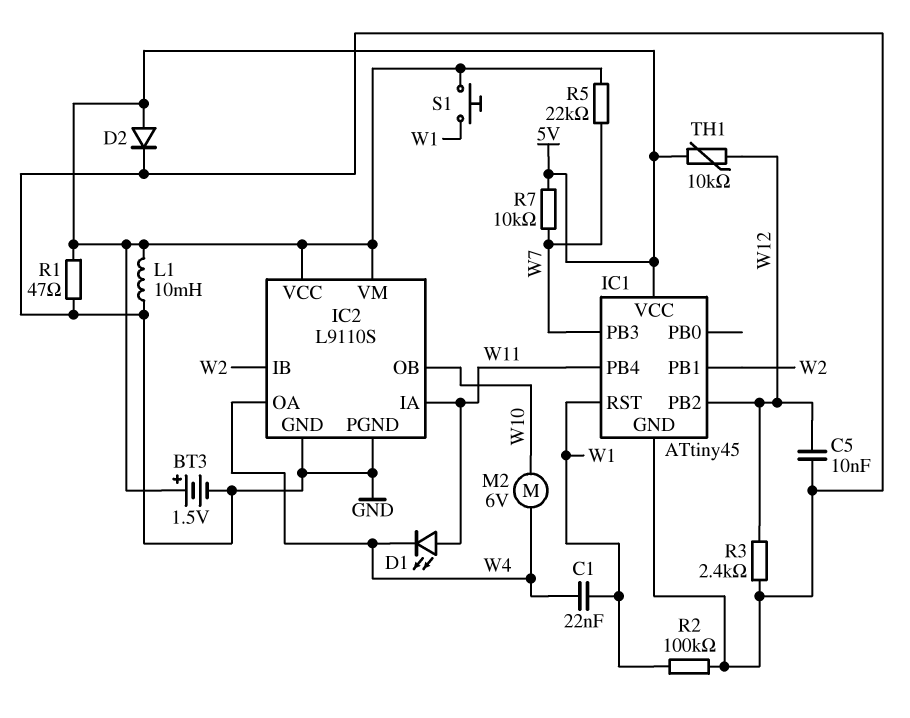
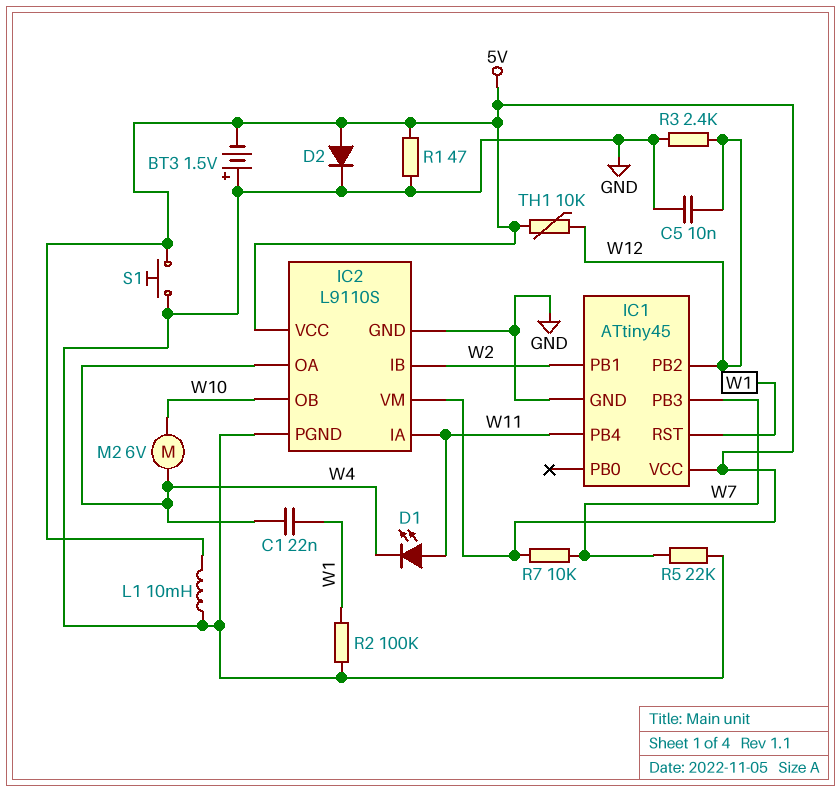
BT3: 1.5V (plus 5V, minus GND) -> 1.5V (plus GND, minus 5V)
R5: 22k (5V, W7) -> 22k (GND, W7)
S1: button (5V, W1) -> button (5V, GND)

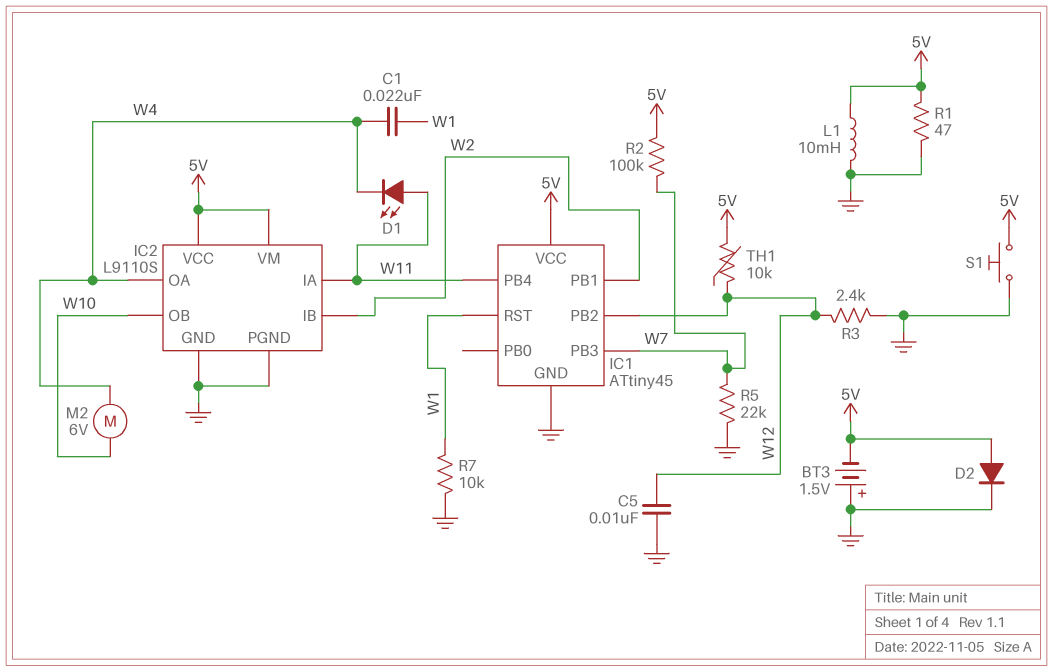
R2: 100k (GND, W1) -> 100k (5V, W7)
R7: 10k (5V, W7) -> 10k (GND, W1)

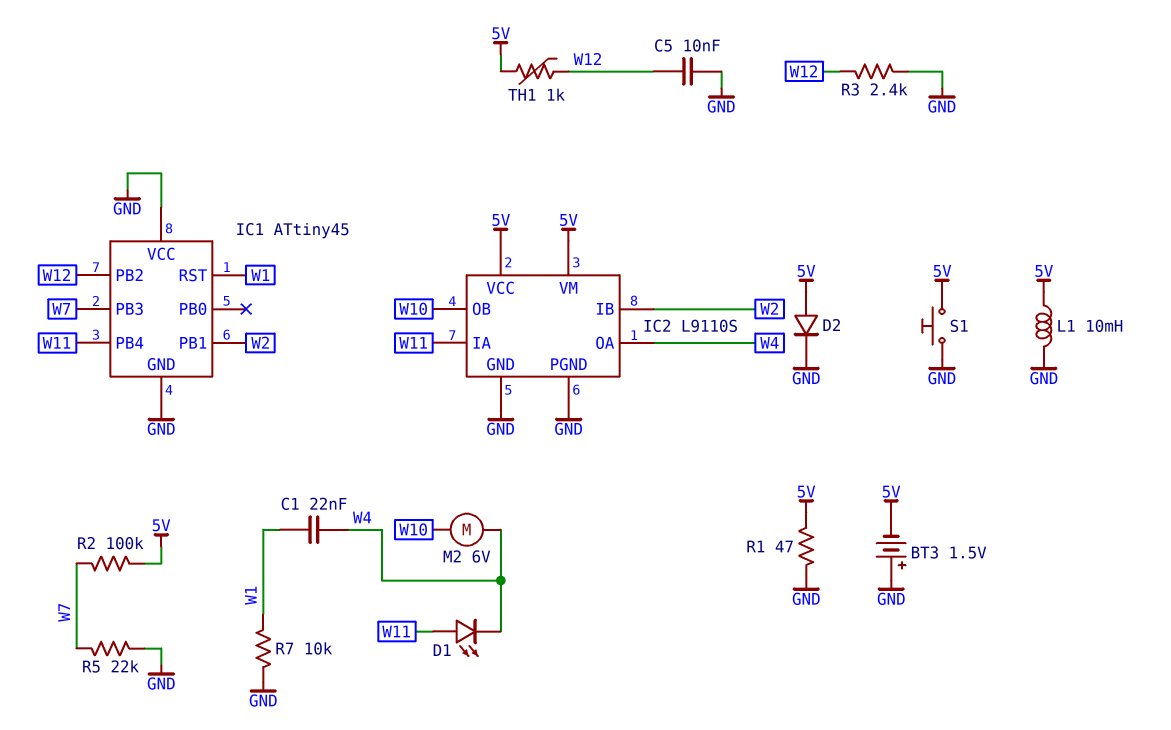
IC1 pin VCC: 5V -> GND
TH1: 10k (5V, W12) -> 1k (5V, W12)

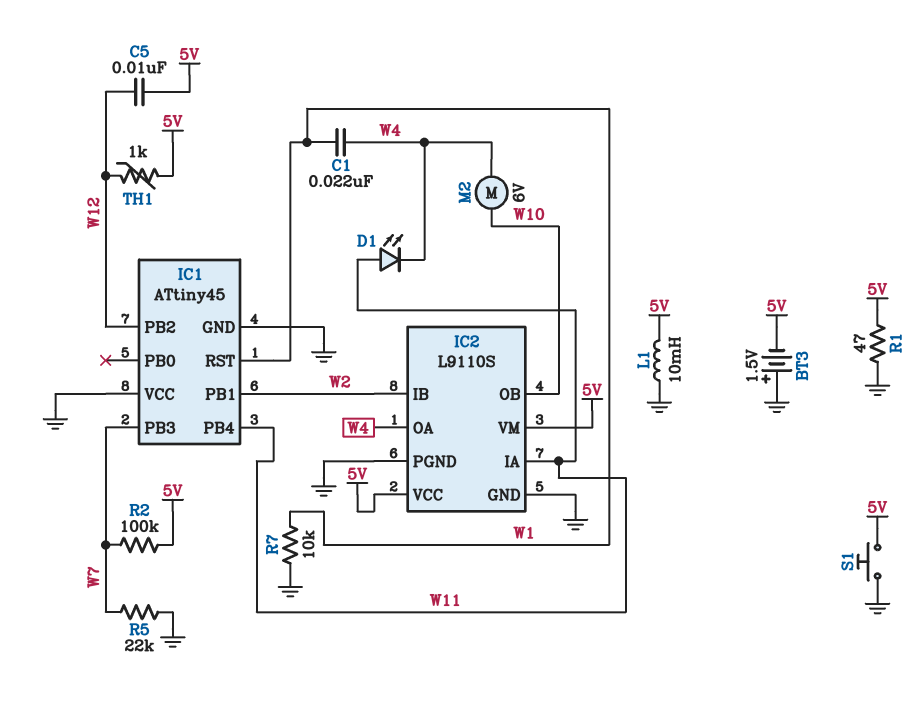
C5: 10nF (GND, W12) -> 10nF (5V, W12)
D2: diode (A 5V, K GND) -> none
R3: 2.4k (GND, W12) -> none

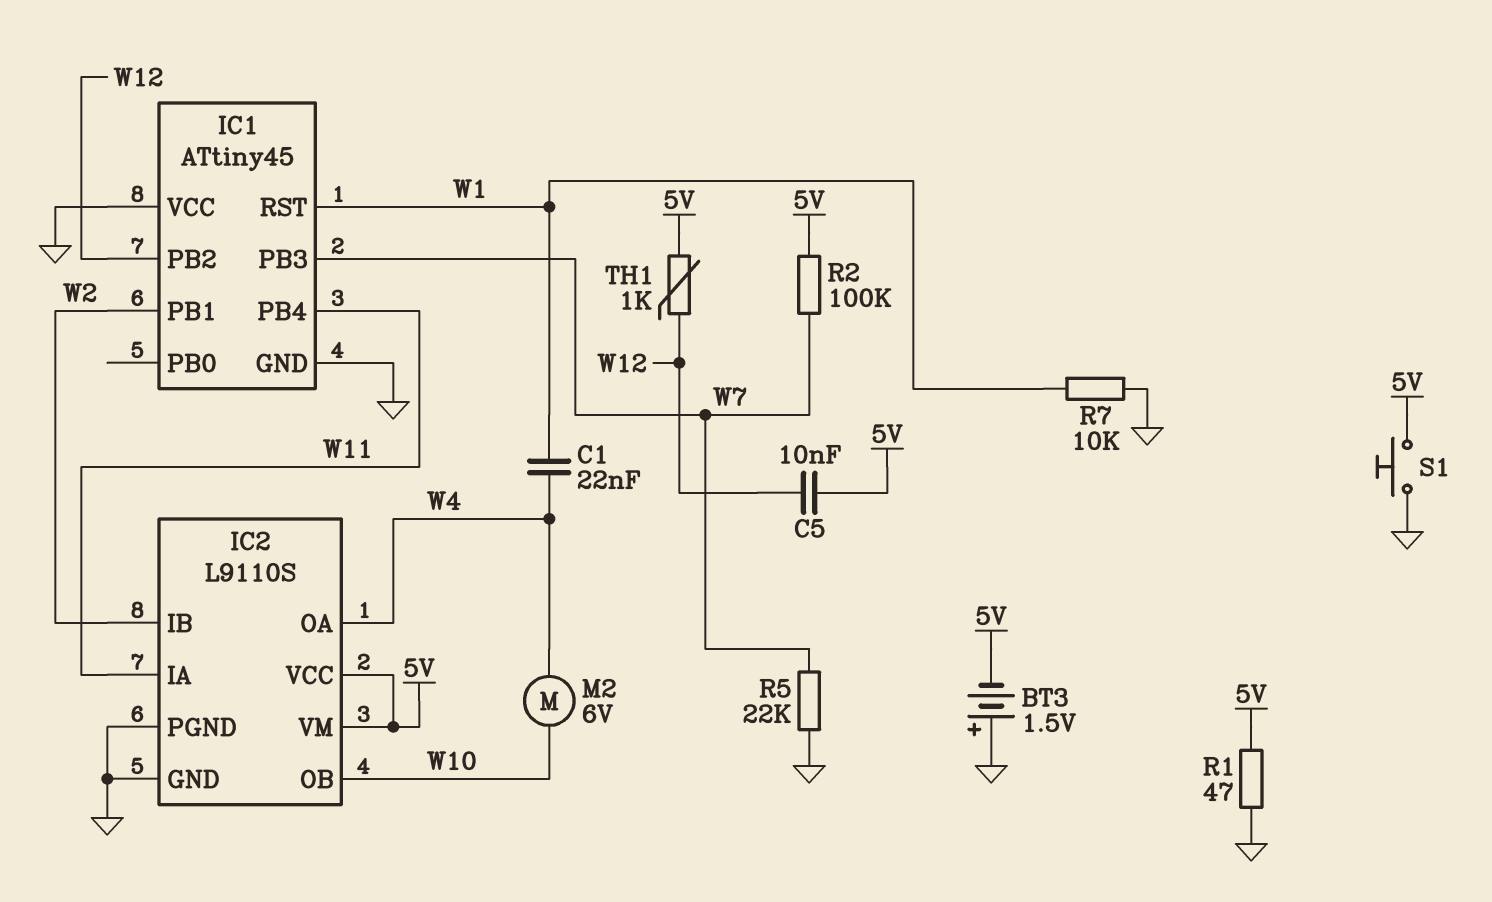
D1: LED (A W11, K W4) -> none
L1: 10mH (5V, GND) -> none

